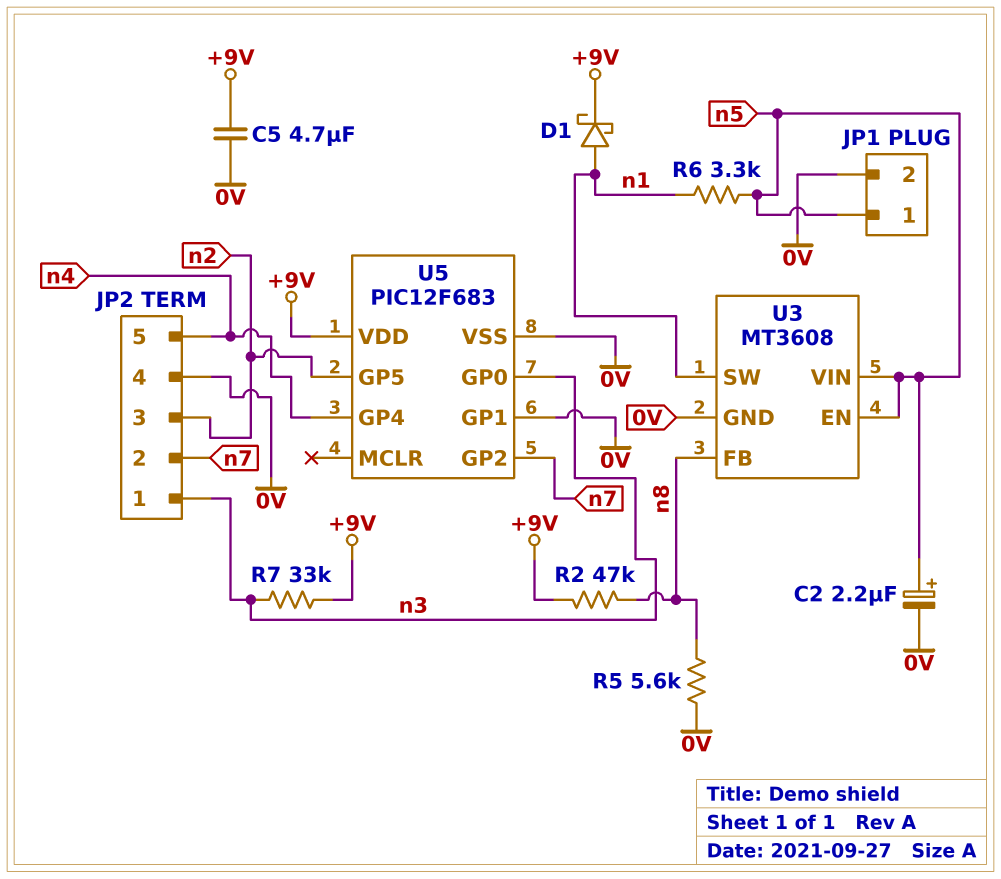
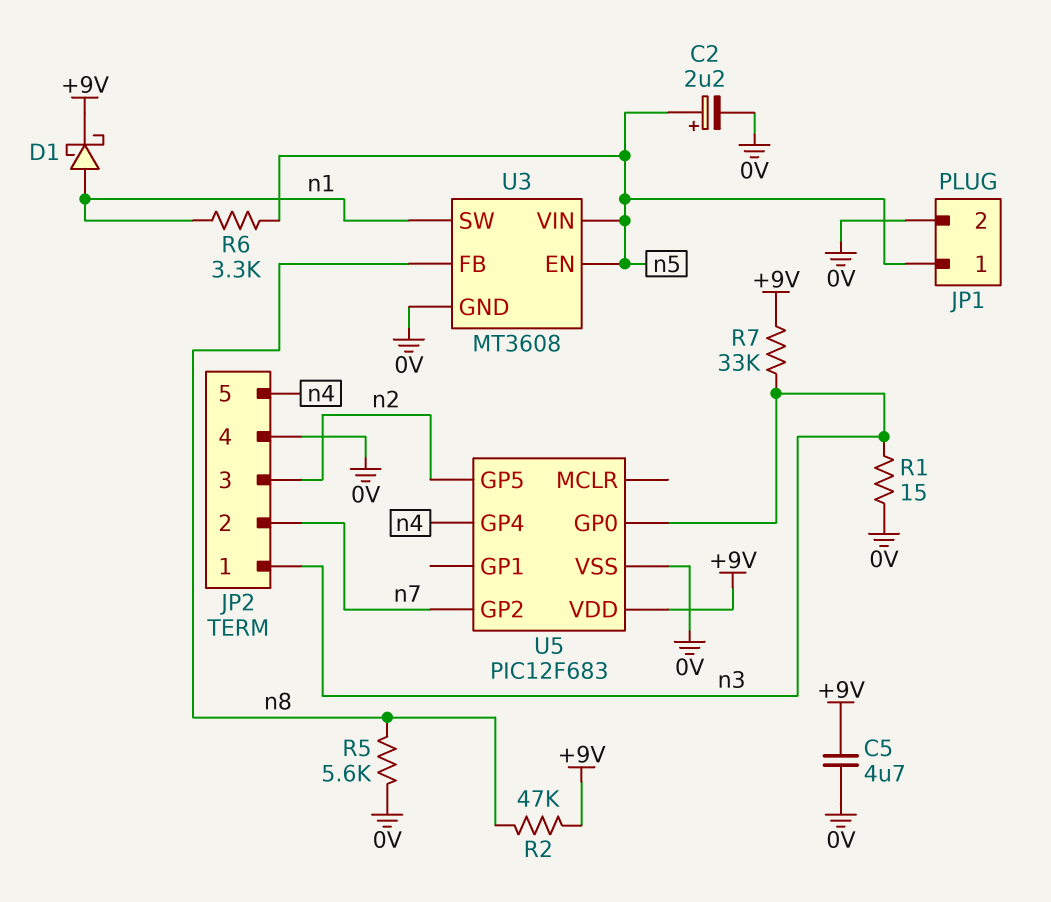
R1: none -> 15 (0V, n3)
U5 pin GP1: 0V -> none

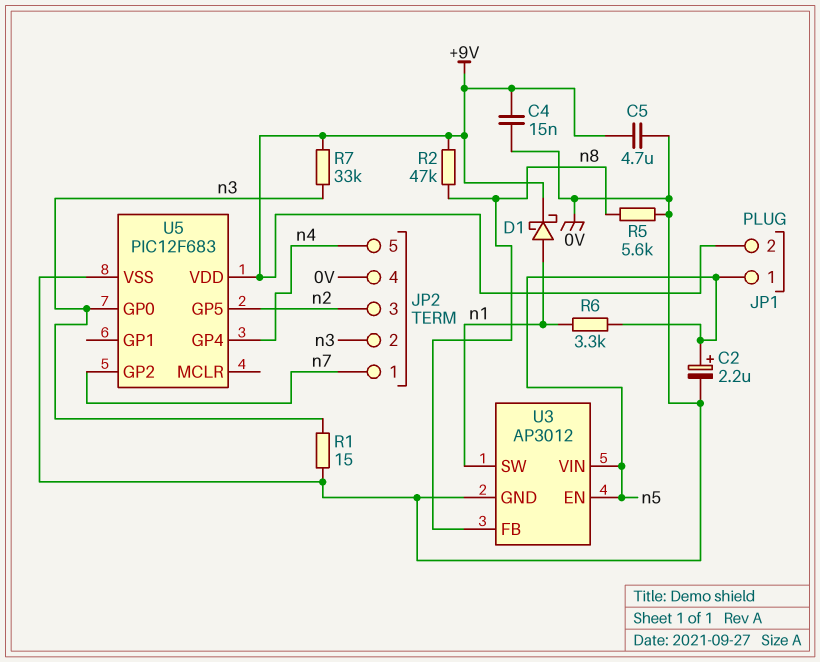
C4: none -> 15nF (+9V, 0V)
JP1 pin 2: 0V -> +9V
JP2 pin 1: n3 -> n7
JP2 pin 2: n7 -> n3
U3: MT3608 -> AP3012

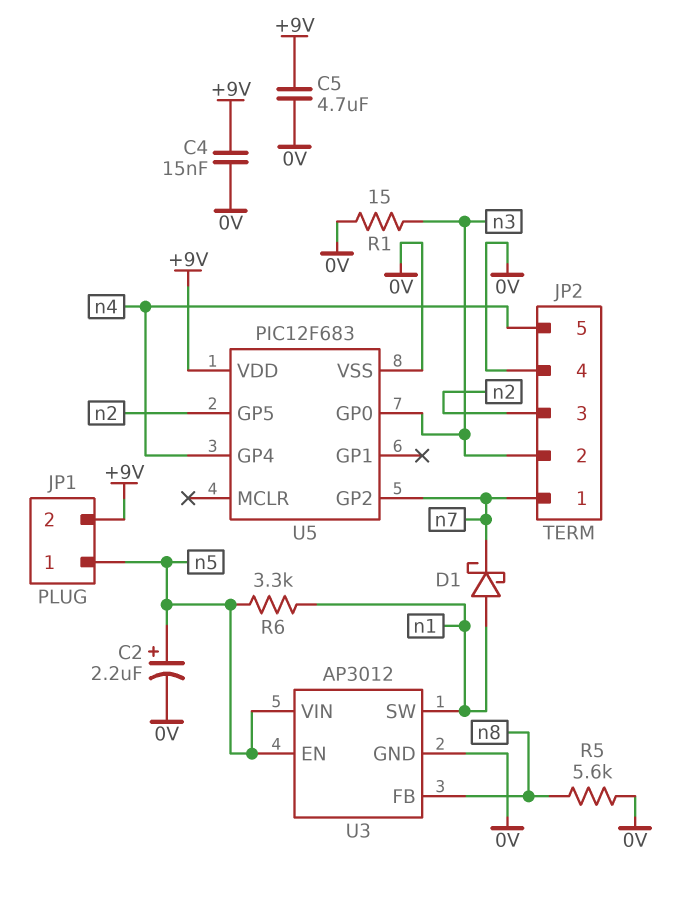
D1: schottky (A n1, K +9V) -> schottky (A n1, K n7)
R2: 47k (+9V, n8) -> none
R7: 33k (+9V, n3) -> none

